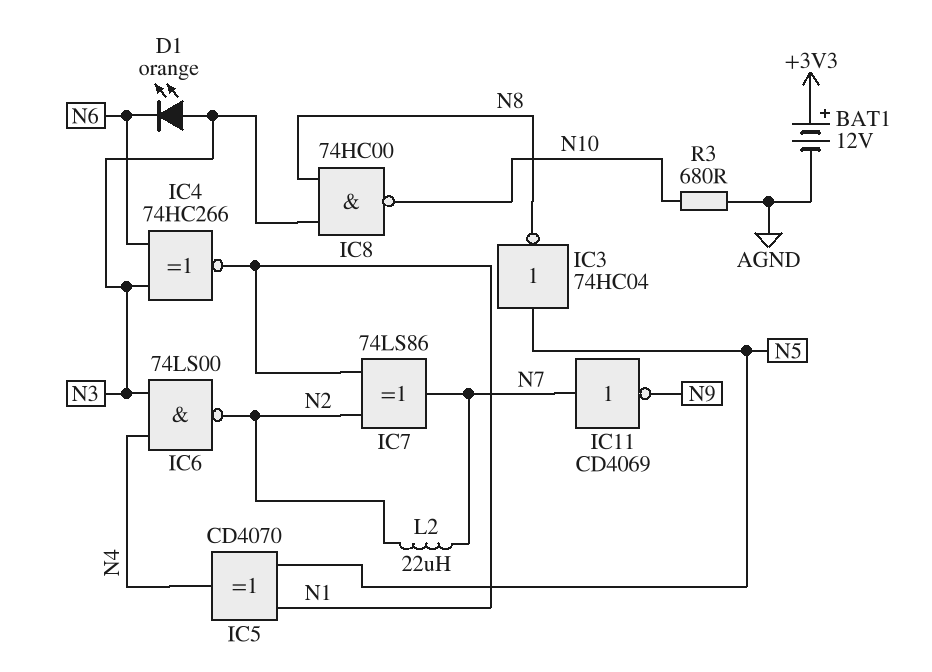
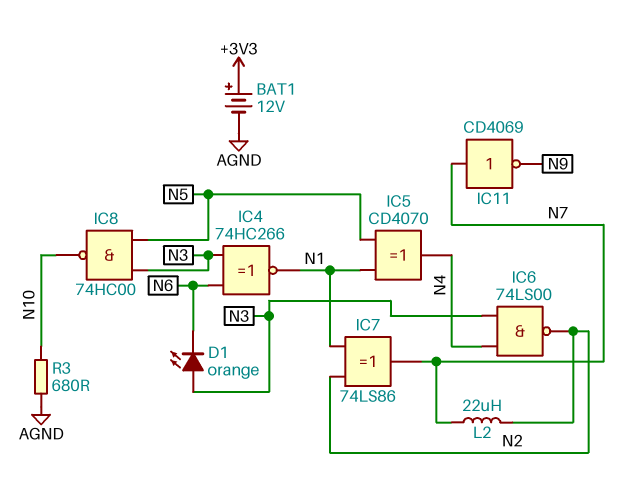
IC3: NOT 74HC04 (in N5, out N8) -> none
IC8: NAND 74HC00 (in N3, in N8, out N10) -> NAND 74HC00 (in N3, in N5, out N10)

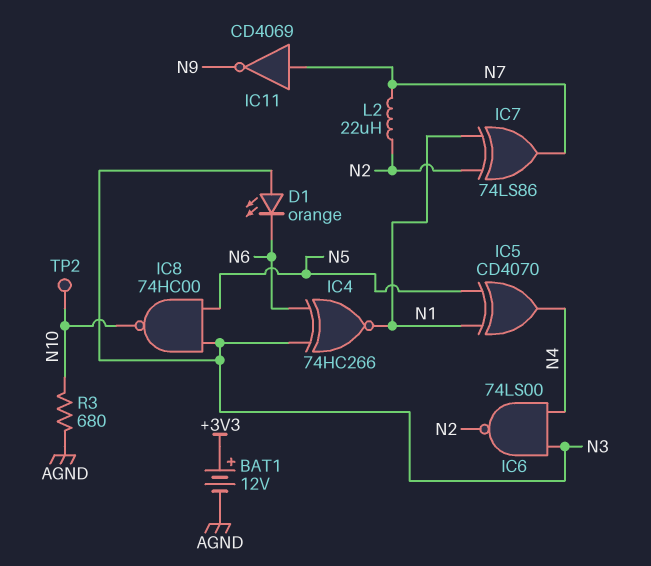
TP2: none -> test point (N10)

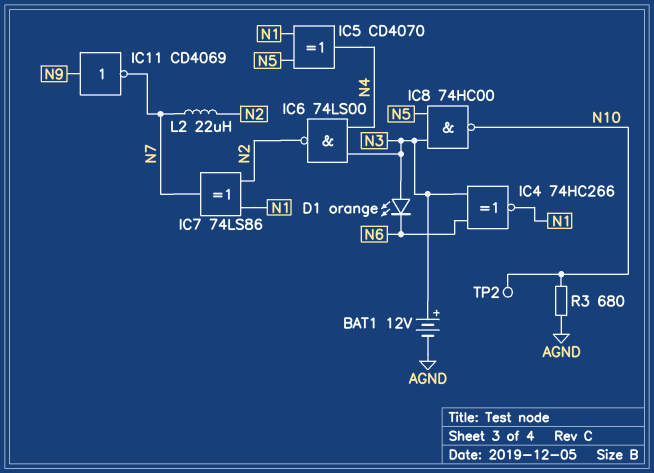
BAT1: 12V (plus +3V3, minus AGND) -> 12V (plus N3, minus AGND)
IC11: NOT CD4069 (in N7, out N9) -> NOT CD4069 (in N9, out N7)

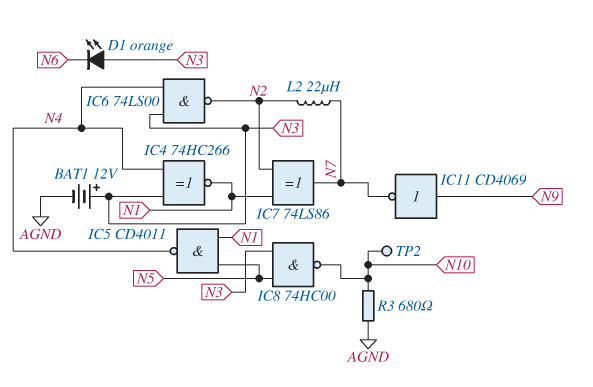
IC4: XNOR 74HC266 (in N3, in N6, out N1) -> XNOR 74HC266 (in N3, in N4, out N1)
IC5: XOR CD4070 (in N1, in N5, out N4) -> NAND CD4011 (in N1, in N5, out N4)

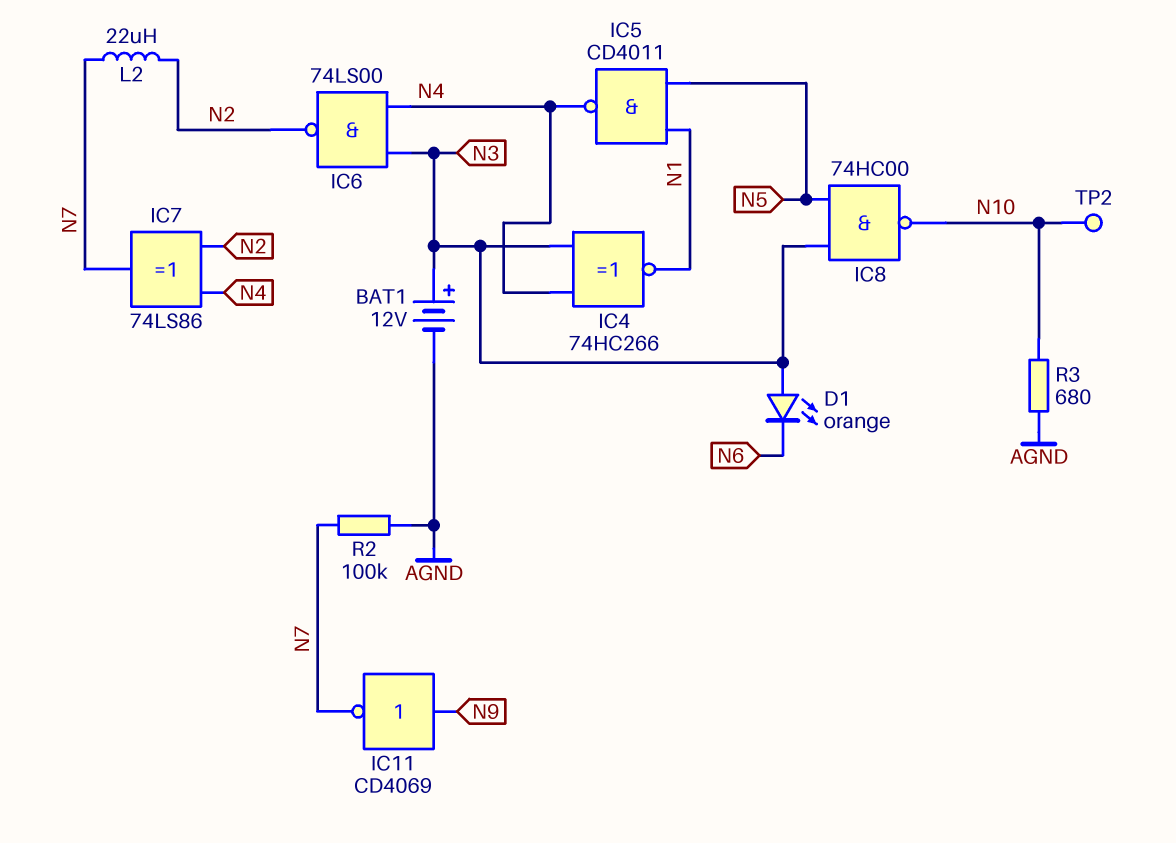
IC7: XOR 74LS86 (in N1, in N2, out N7) -> XOR 74LS86 (in N2, in N4, out N7)
R2: none -> 100k (AGND, N7)

